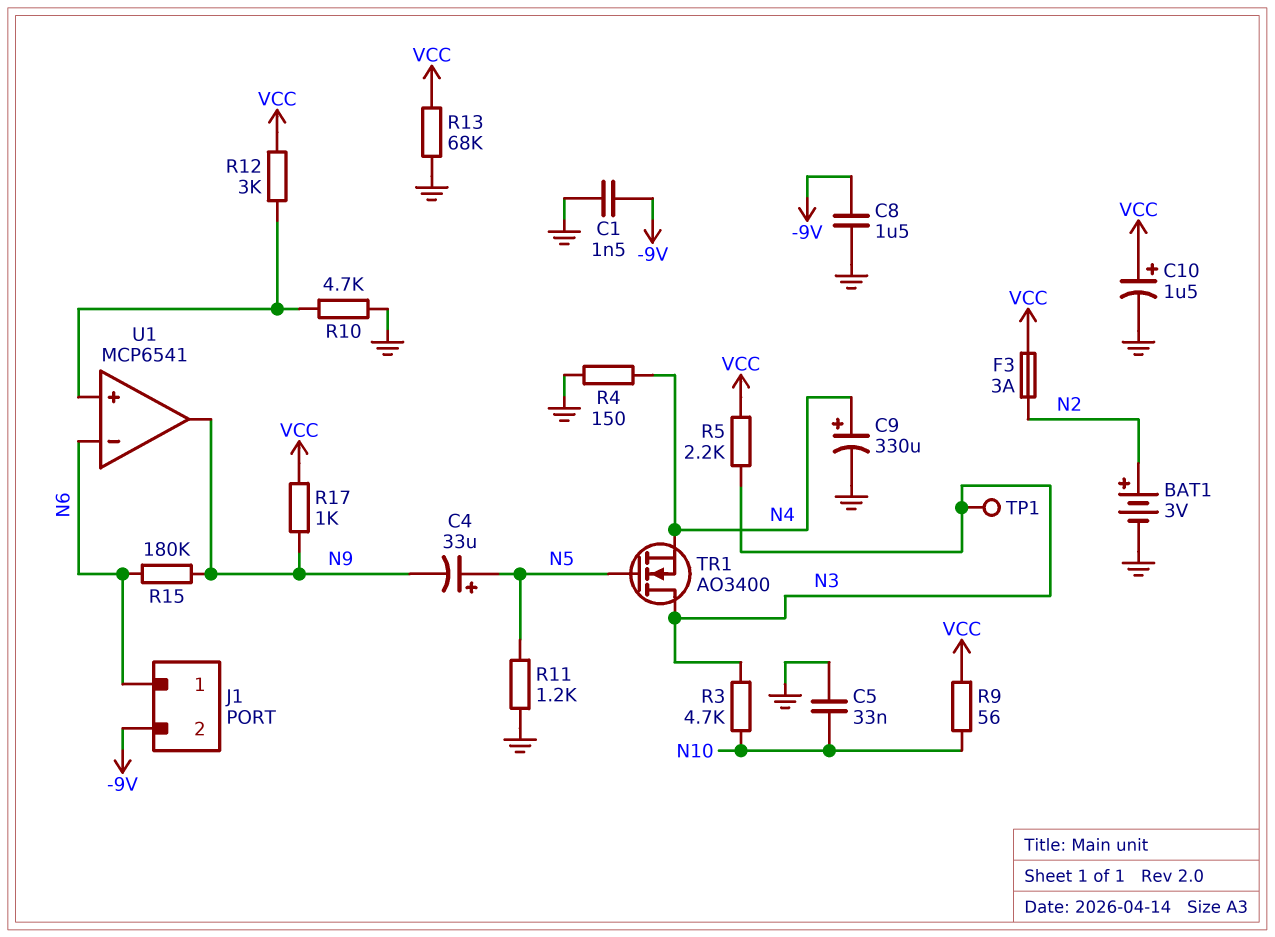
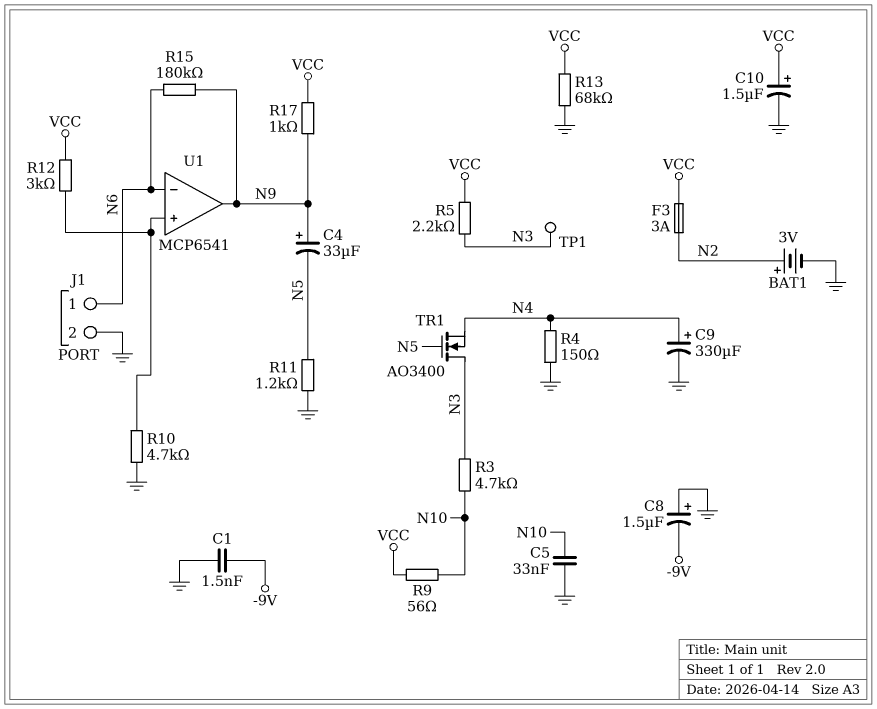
C4: 33uF (plus N5, minus N9) -> 33uF (plus N9, minus N5)
C8: 1.5uF (-9V, GND) -> 1.5uF (plus GND, minus -9V)
J1 pin 2: -9V -> GND

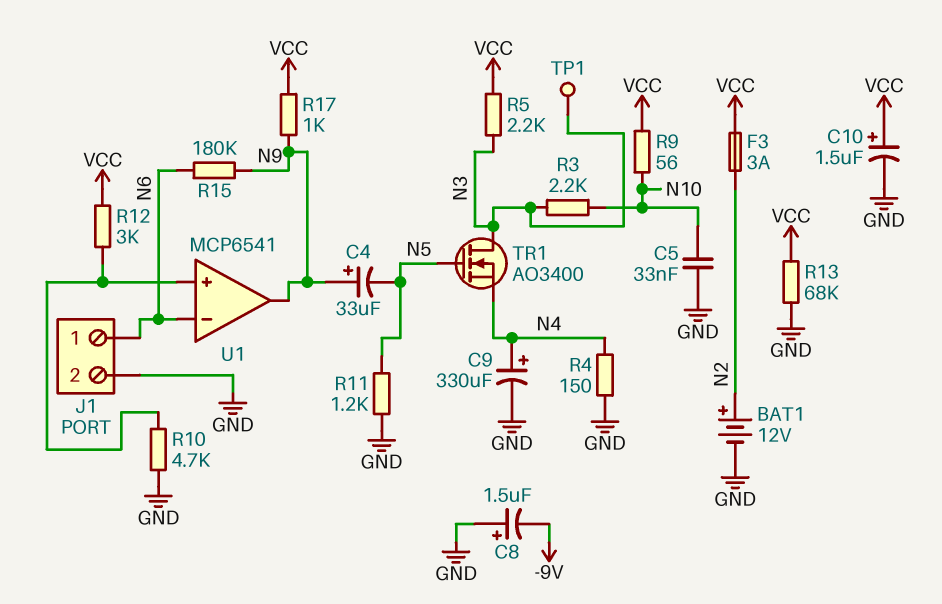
BAT1: 3V (plus N2, minus GND) -> 12V (plus N2, minus GND)
C1: 1.5nF (-9V, GND) -> none
R3: 4.7k (N3, N10) -> 2.2k (N3, N10)

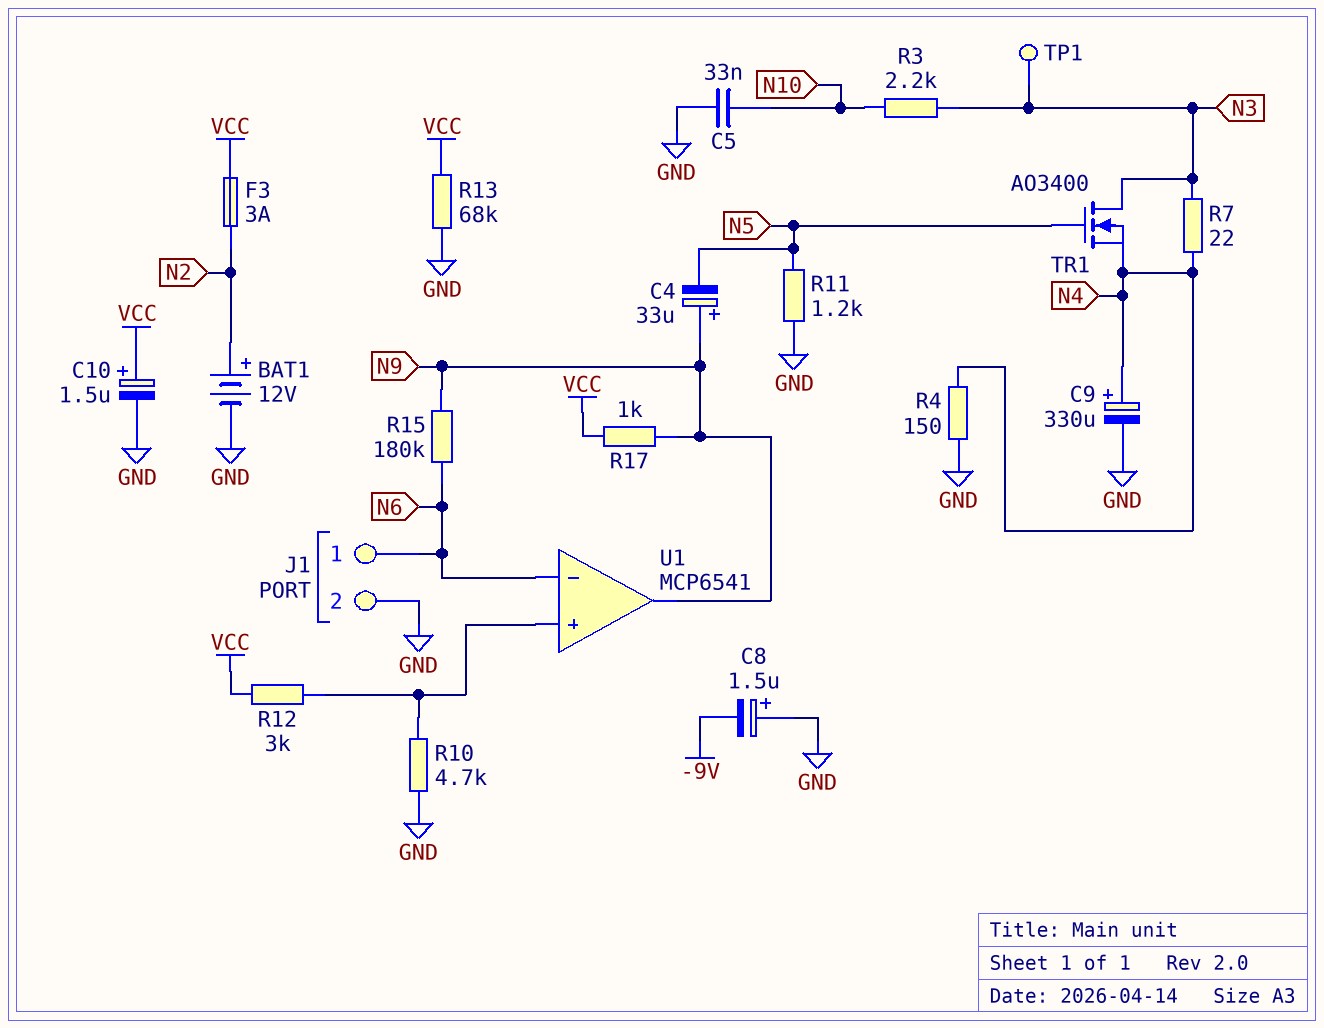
R5: 2.2k (N3, VCC) -> none
R7: none -> 22 (N3, N4)
R9: 56 (N10, VCC) -> none

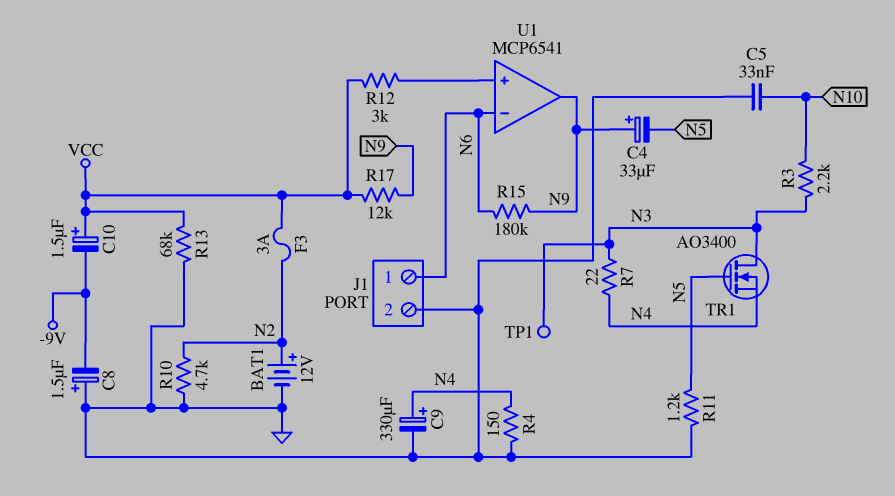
C10: 1.5uF (plus VCC, minus GND) -> 1.5uF (plus VCC, minus -9V)
R10: 4.7k (GND, U1/in+) -> 4.7k (GND, N2)
R17: 1k (N9, VCC) -> 12k (N9, VCC)

